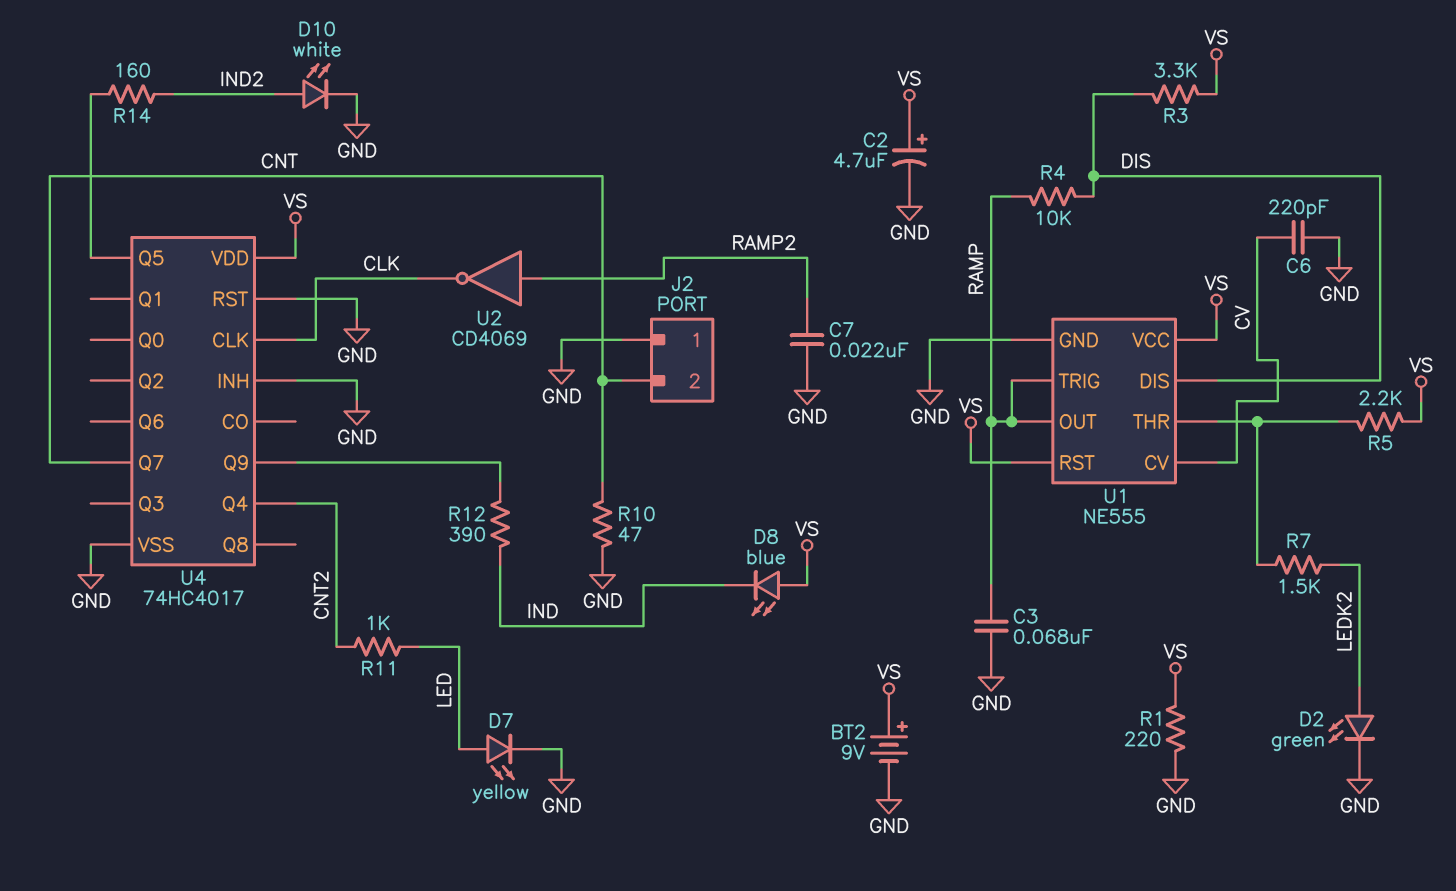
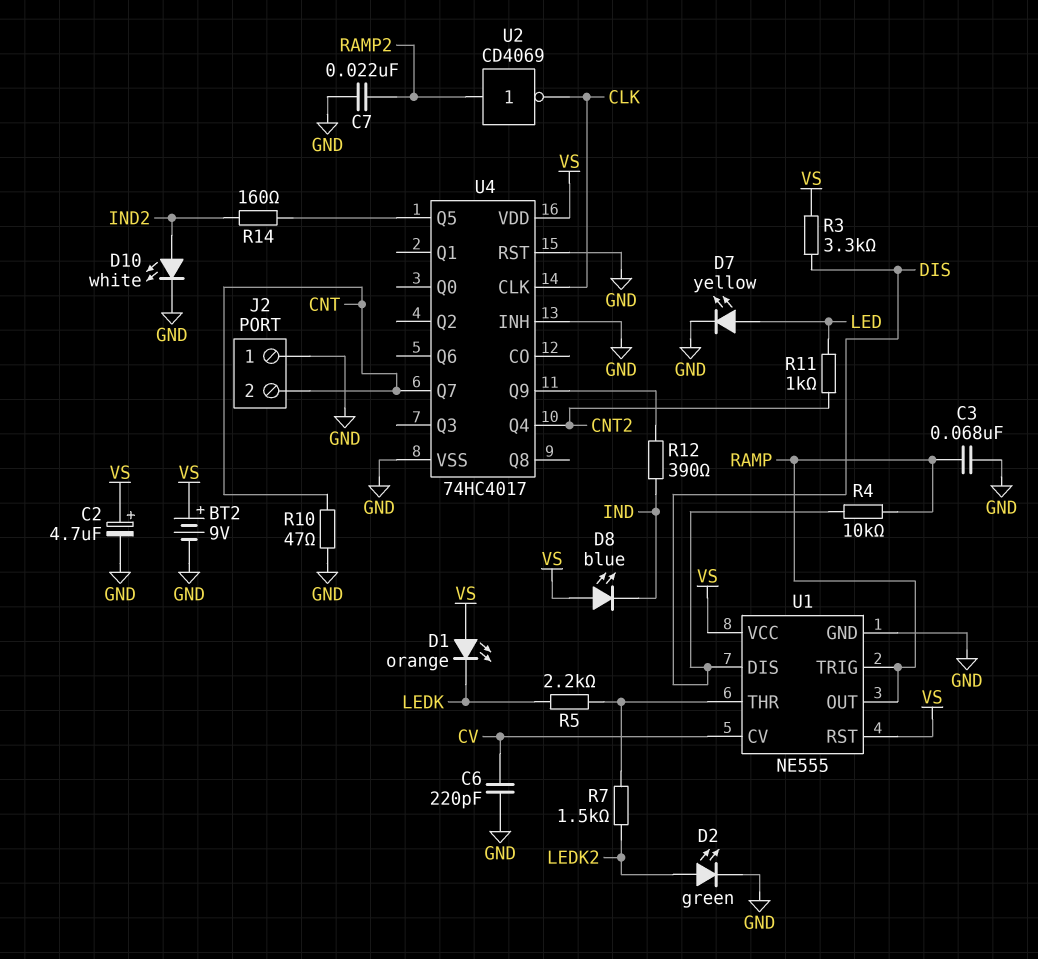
D1: none -> LED orange (A VS, K LEDK)
R1: 220 (GND, VS) -> none
R5: 2.2k (U1/THR, VS) -> 2.2k (LEDK, U1/THR)

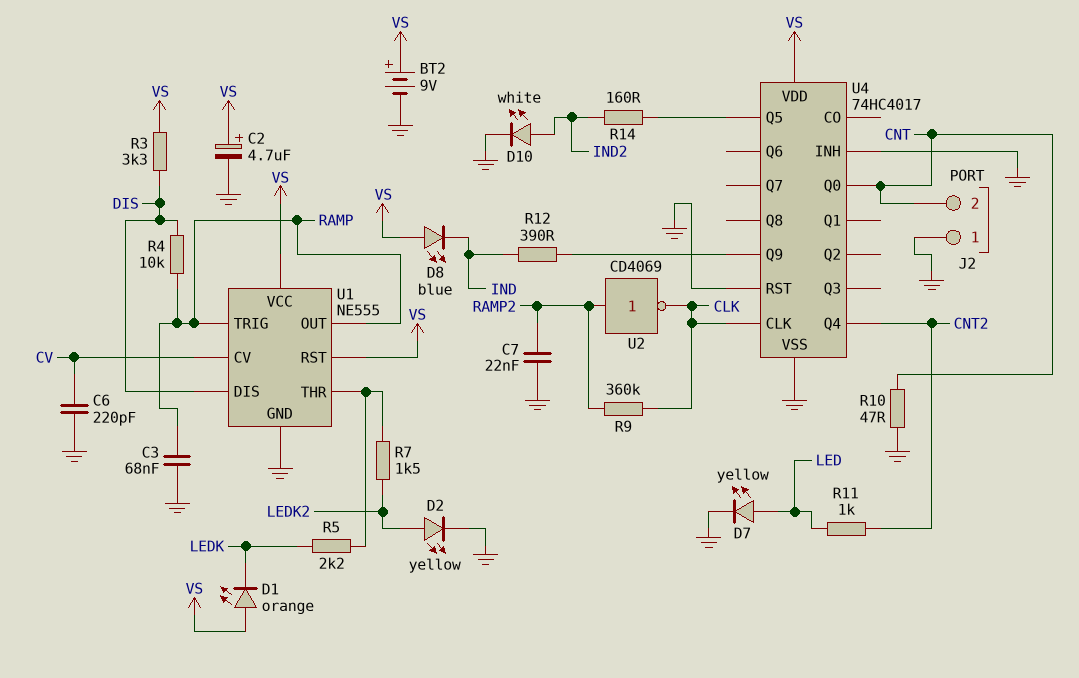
D2: LED green (A LEDK2, K GND) -> LED yellow (A LEDK2, K GND)
R9: none -> 360k (CLK, RAMP2)
U4 pin Q0: none -> CNT
U4 pin Q7: CNT -> none

